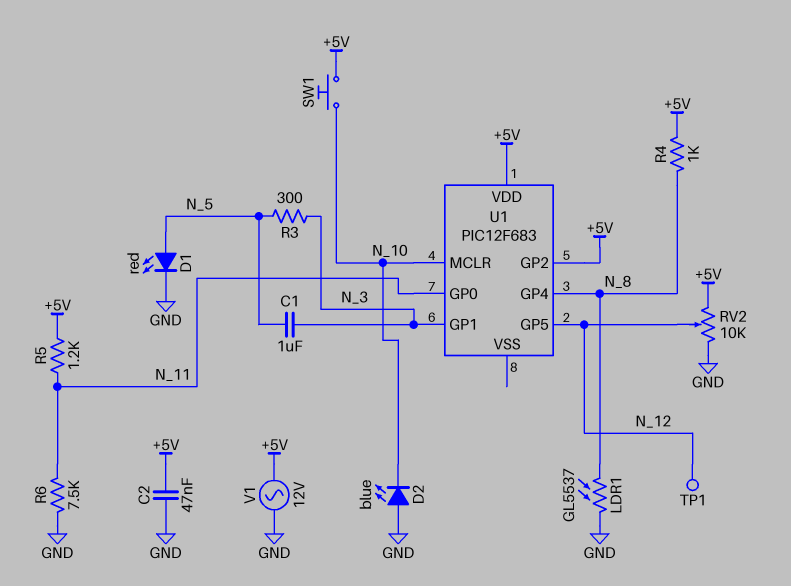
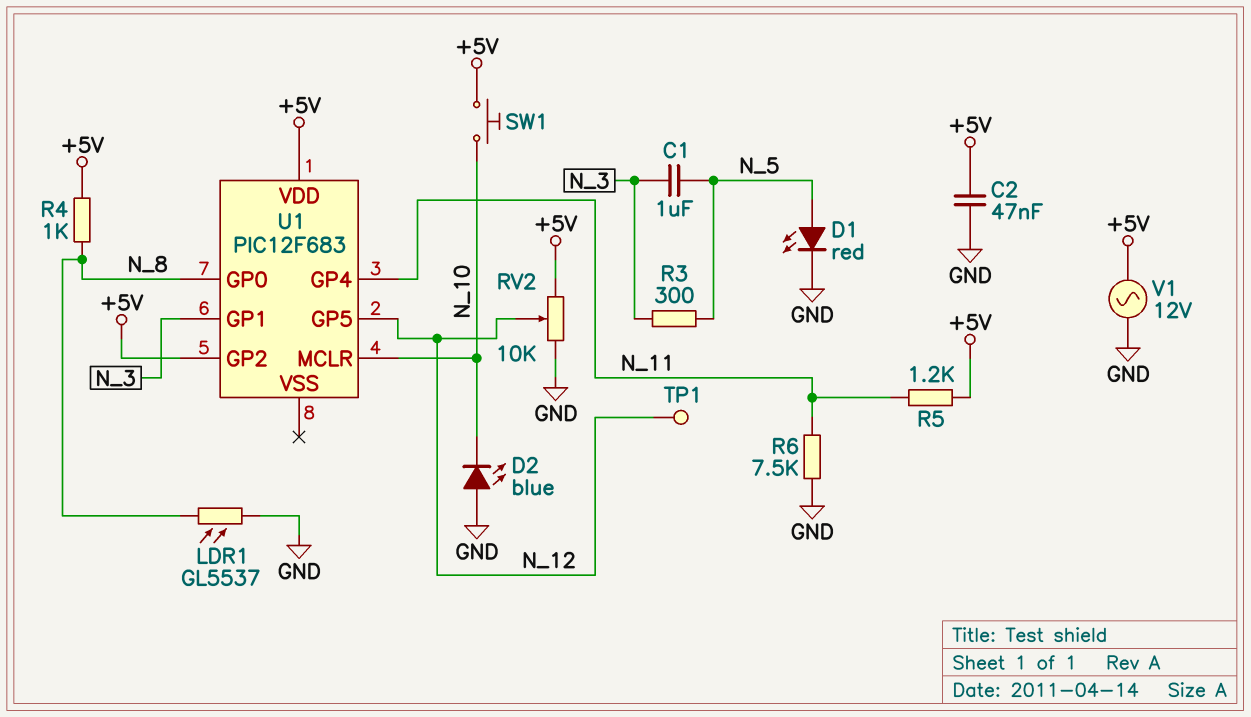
U1 pin GP0: N_11 -> N_8
U1 pin GP4: N_8 -> N_11

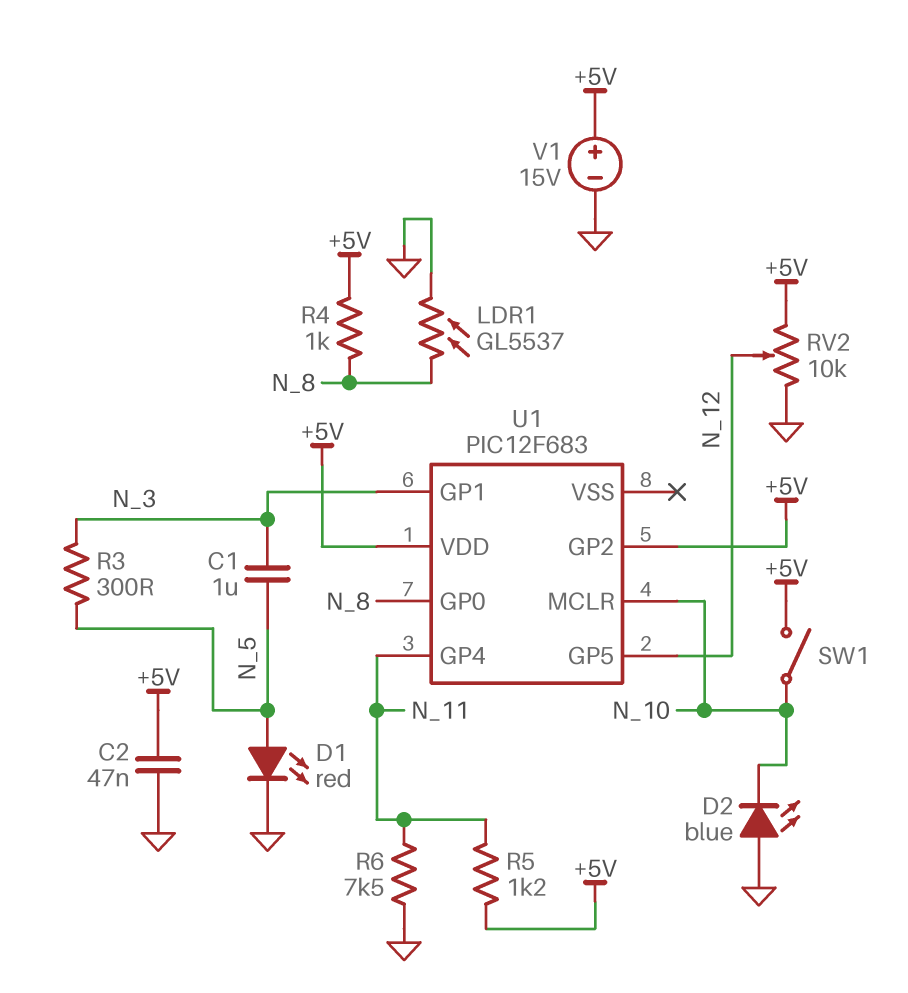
SW1: button (+5V, N_10) -> switch (+5V, N_10)
TP1: test point (N_12) -> none
V1: AC 12V (+5V, GND) -> 15V (plus +5V, minus GND)

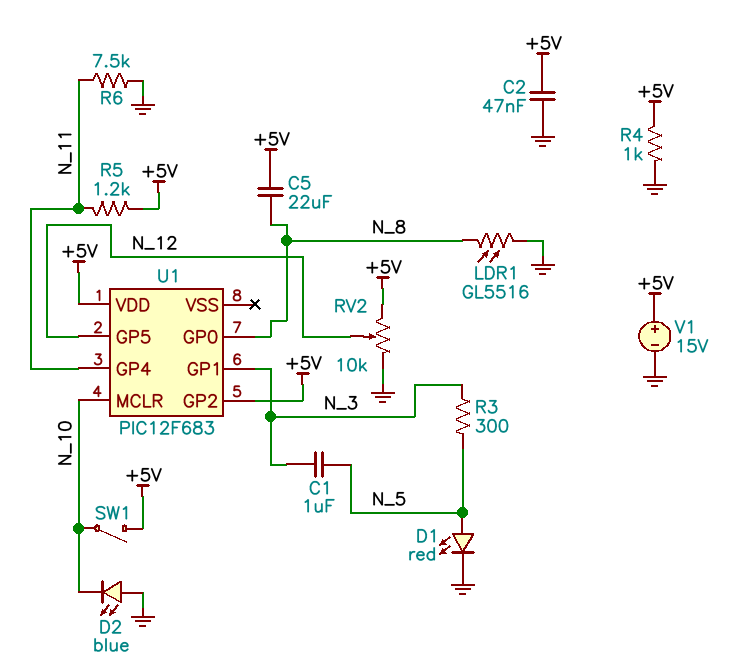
C5: none -> 22uF (+5V, N_8)
LDR1: GL5537 (GND, N_8) -> GL5516 (GND, N_8)
R4: 1k (+5V, N_8) -> 1k (+5V, GND)

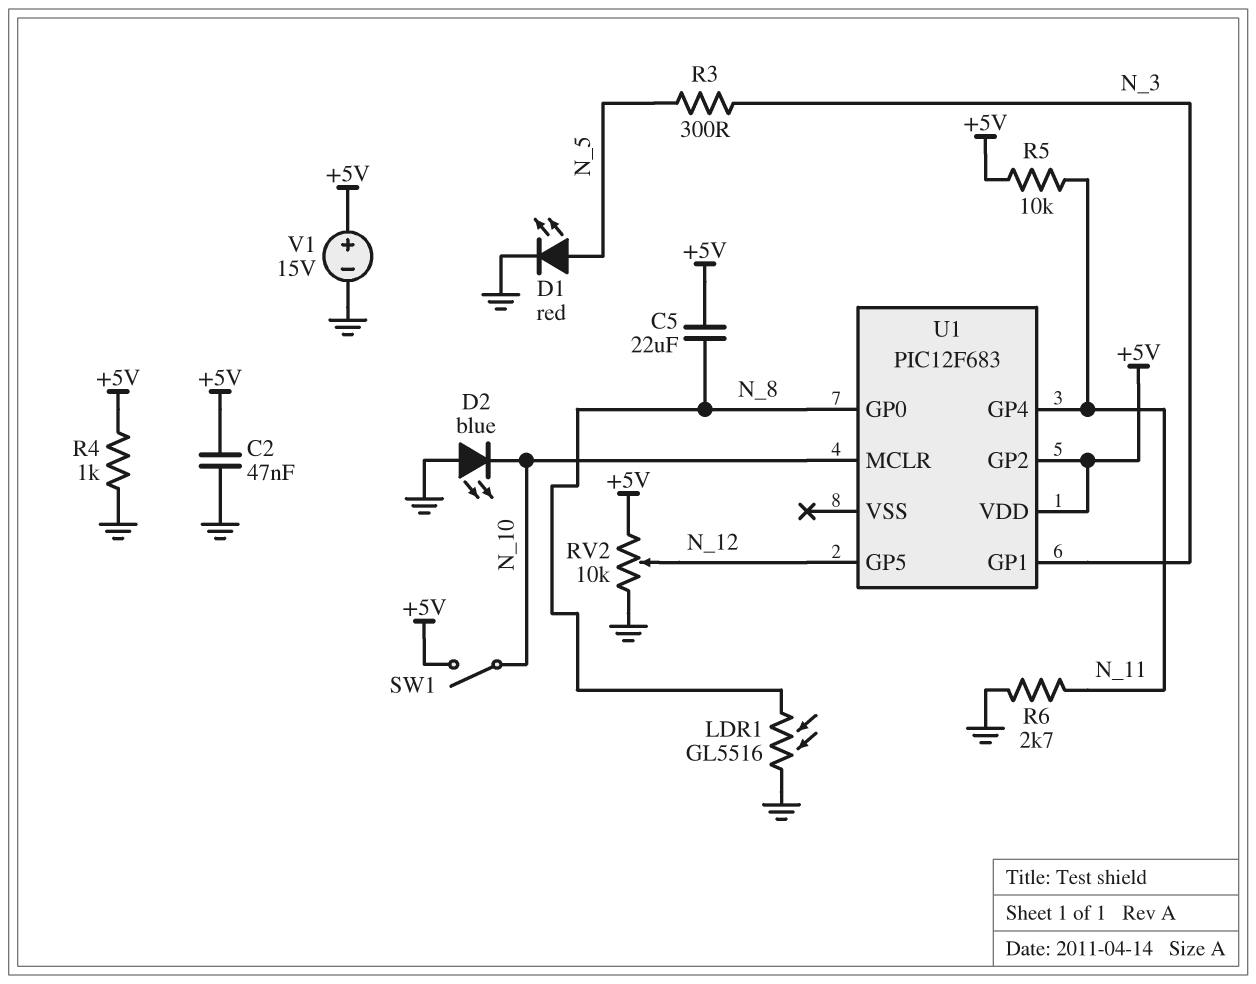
C1: 1uF (N_3, N_5) -> none
R5: 1.2k (+5V, N_11) -> 10k (+5V, N_11)
R6: 7.5k (GND, N_11) -> 2.7k (GND, N_11)

